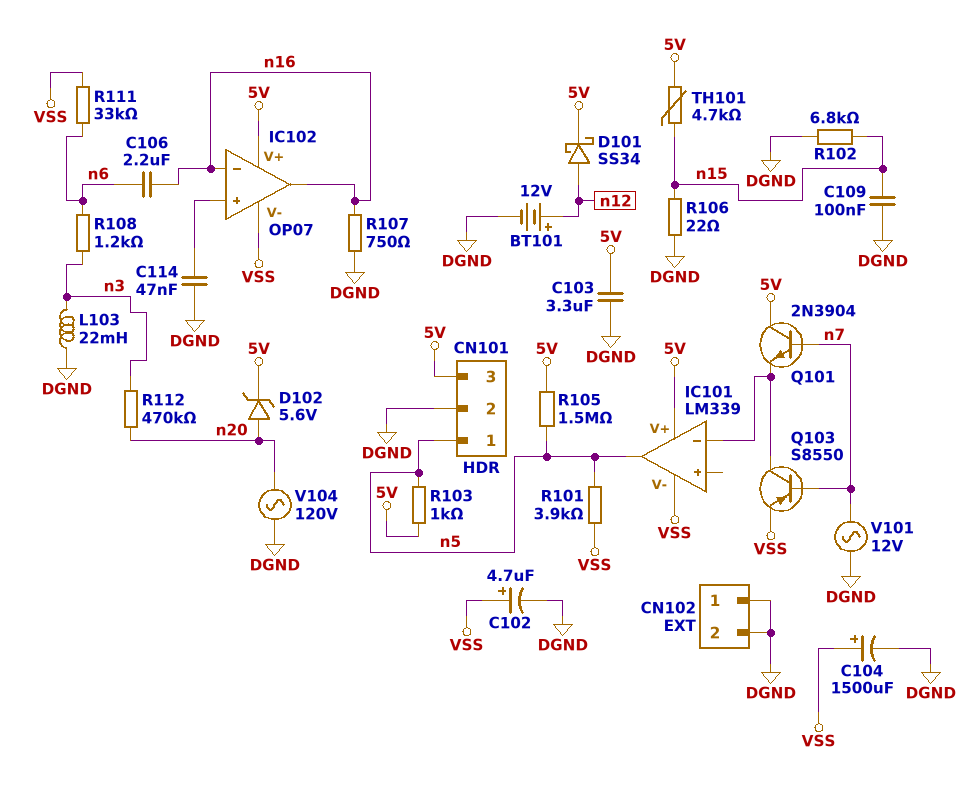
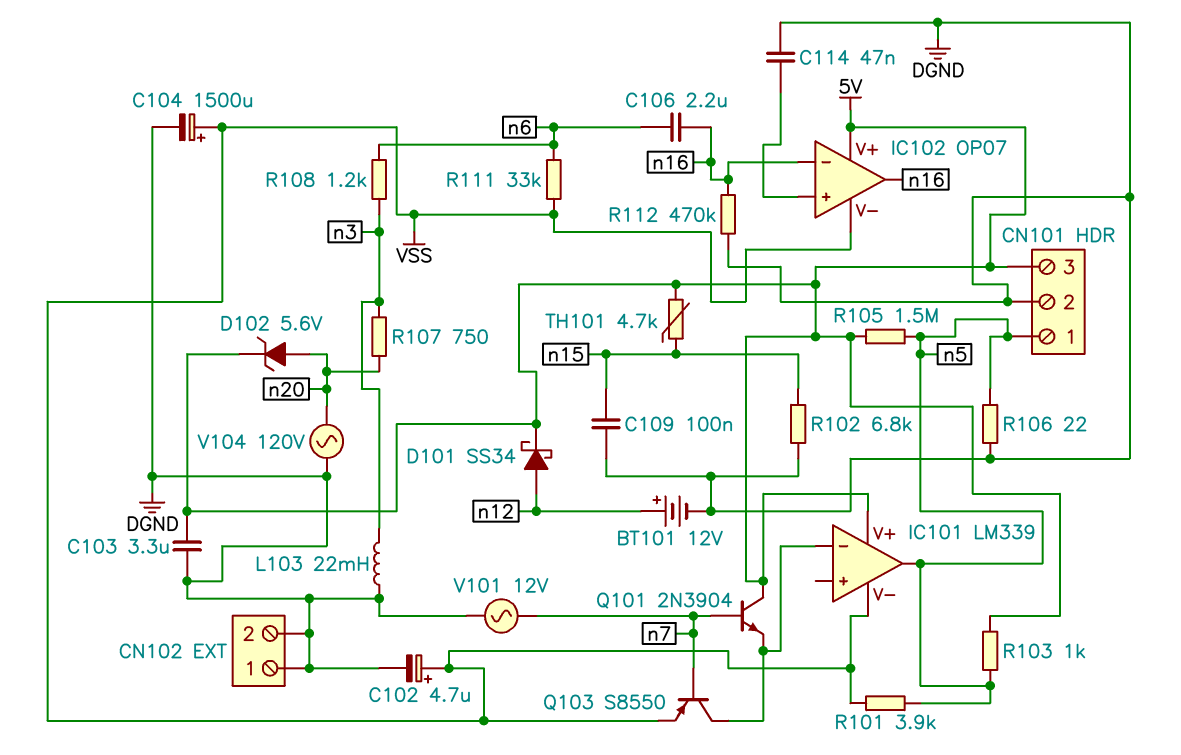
R106: 22 (DGND, n15) -> 22 (DGND, n5)
R107: 750 (DGND, n16) -> 750 (n3, n20)
R112: 470k (n3, n20) -> 470k (DGND, n16)

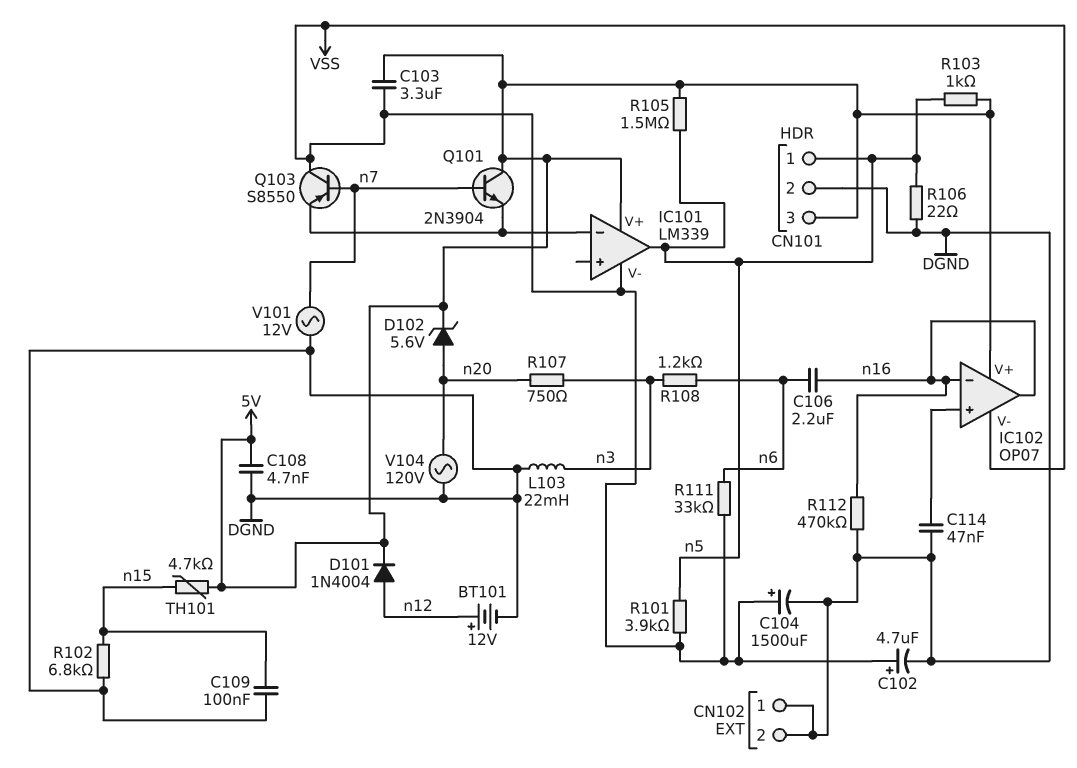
C103: 3.3uF (5V, DGND) -> 3.3uF (5V, VSS)
C108: none -> 4.7nF (5V, DGND)
D101: schottky SS34 (A n12, K 5V) -> diode 1N4004 (A n12, K 5V)
Q103: PNP S8550 (B n7, C IC101/in-, E VSS) -> PNP S8550 (B n7, C VSS, E IC101/in-)

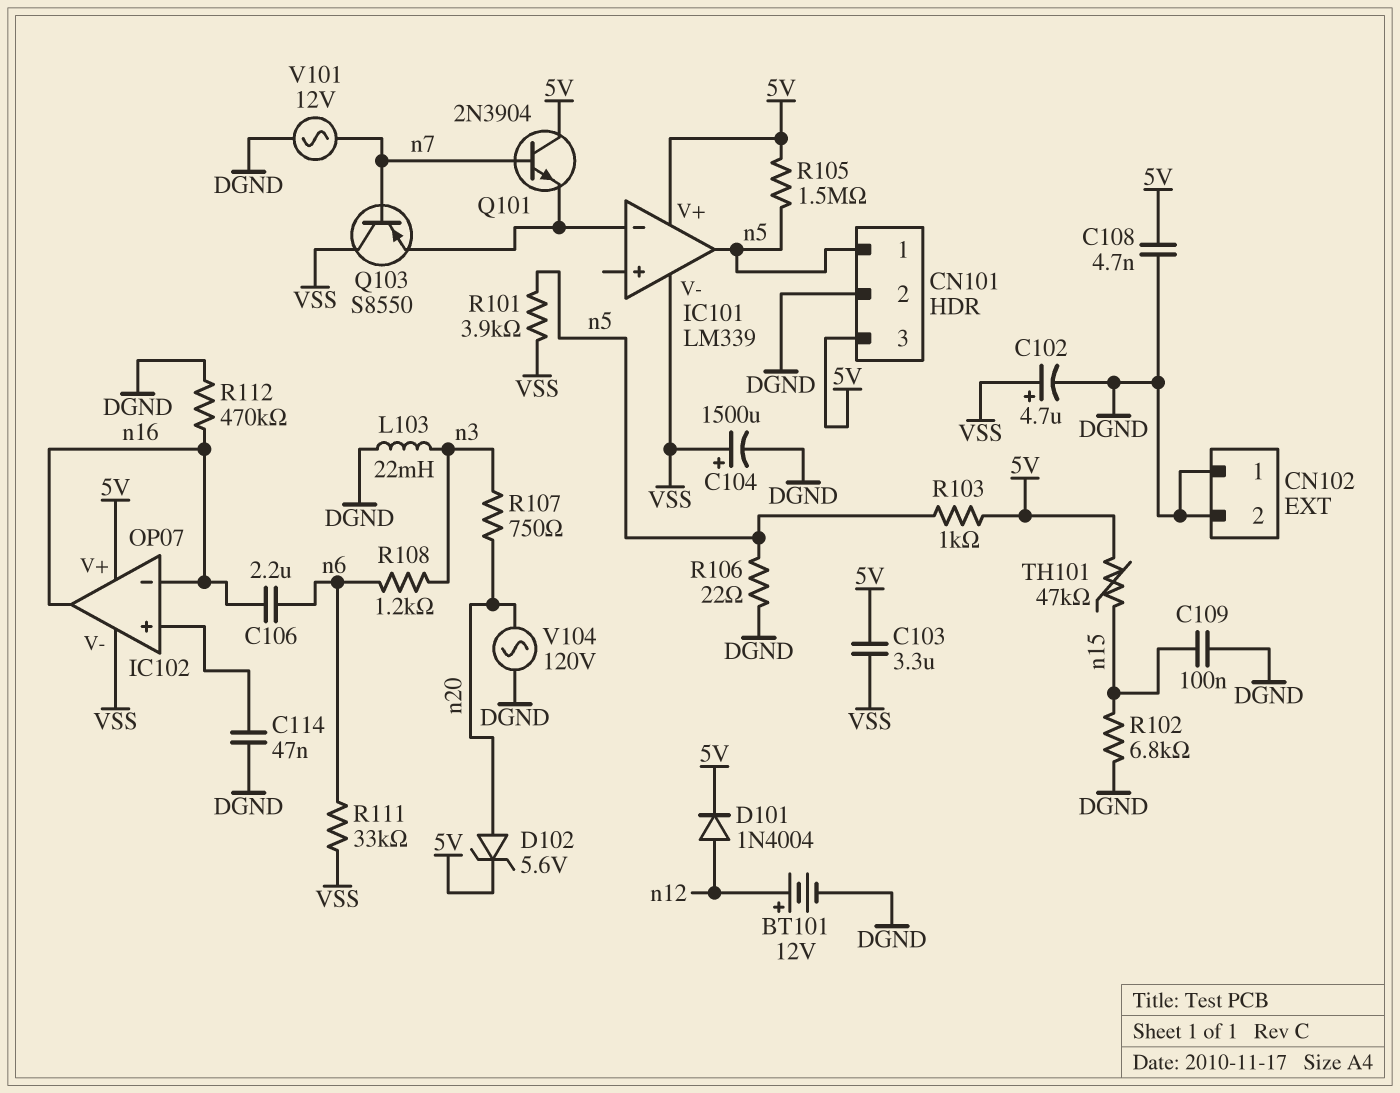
TH101: 4.7k (5V, n15) -> 47k (5V, n15)

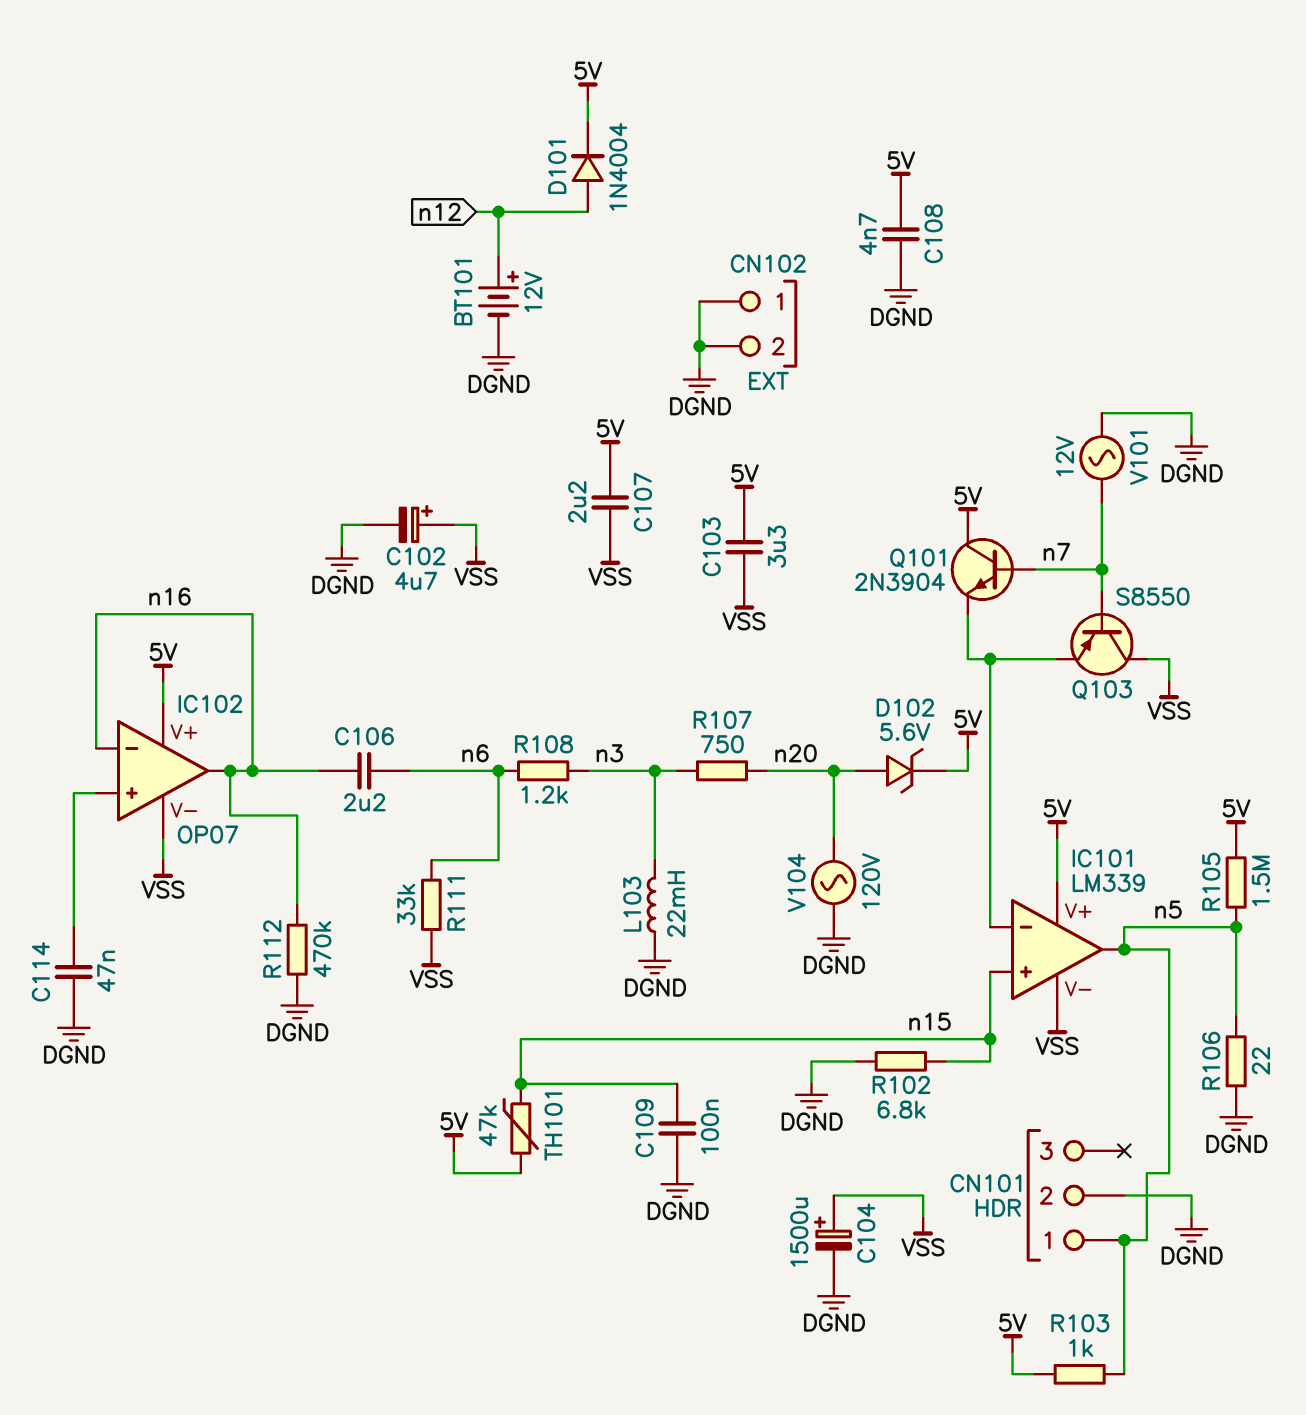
C107: none -> 2.2uF (5V, VSS)
CN101 pin 3: 5V -> none
IC101 pin in+: none -> n15
R101: 3.9k (VSS, n5) -> none

